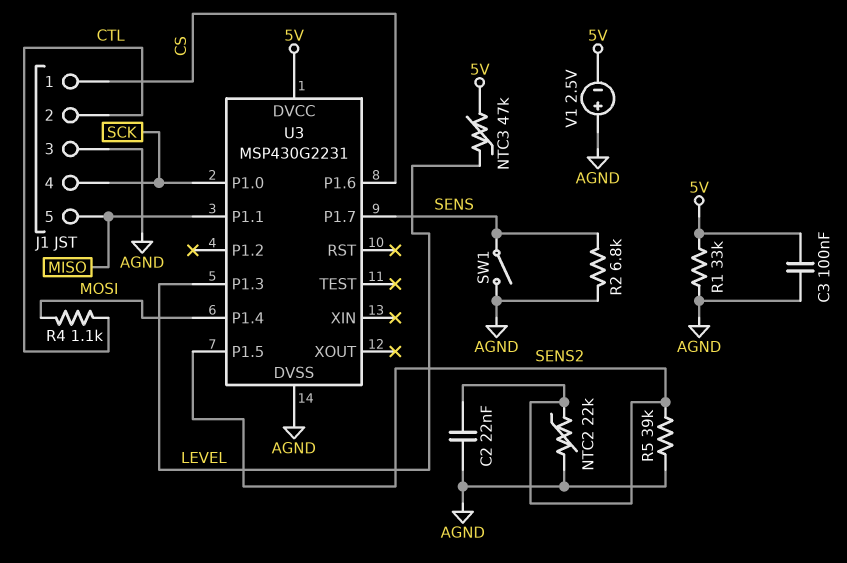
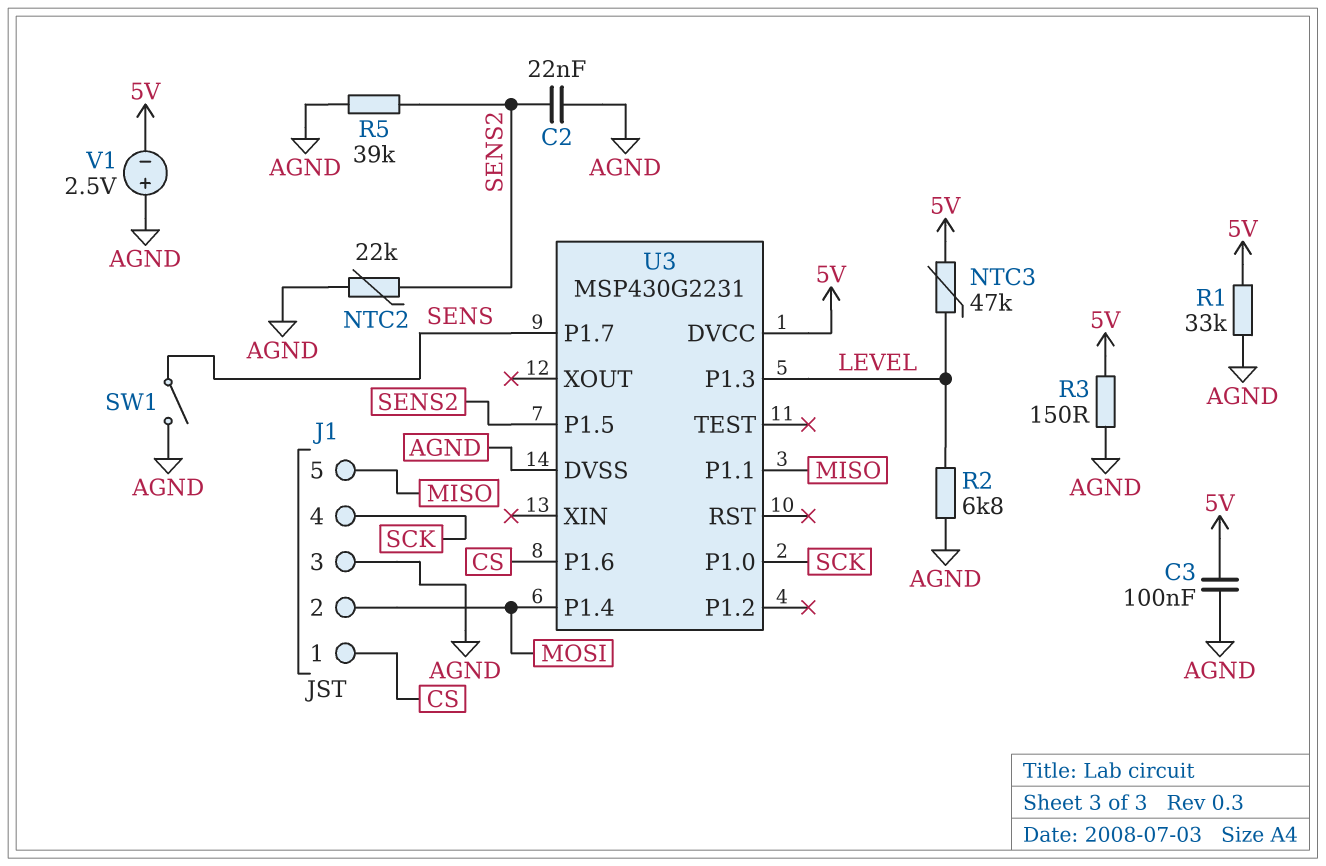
J1 pin 2: CTL -> MOSI
R2: 6.8k (AGND, SENS) -> 6.8k (AGND, LEVEL)
R3: none -> 150 (5V, AGND)
R4: 1.1k (CTL, MOSI) -> none

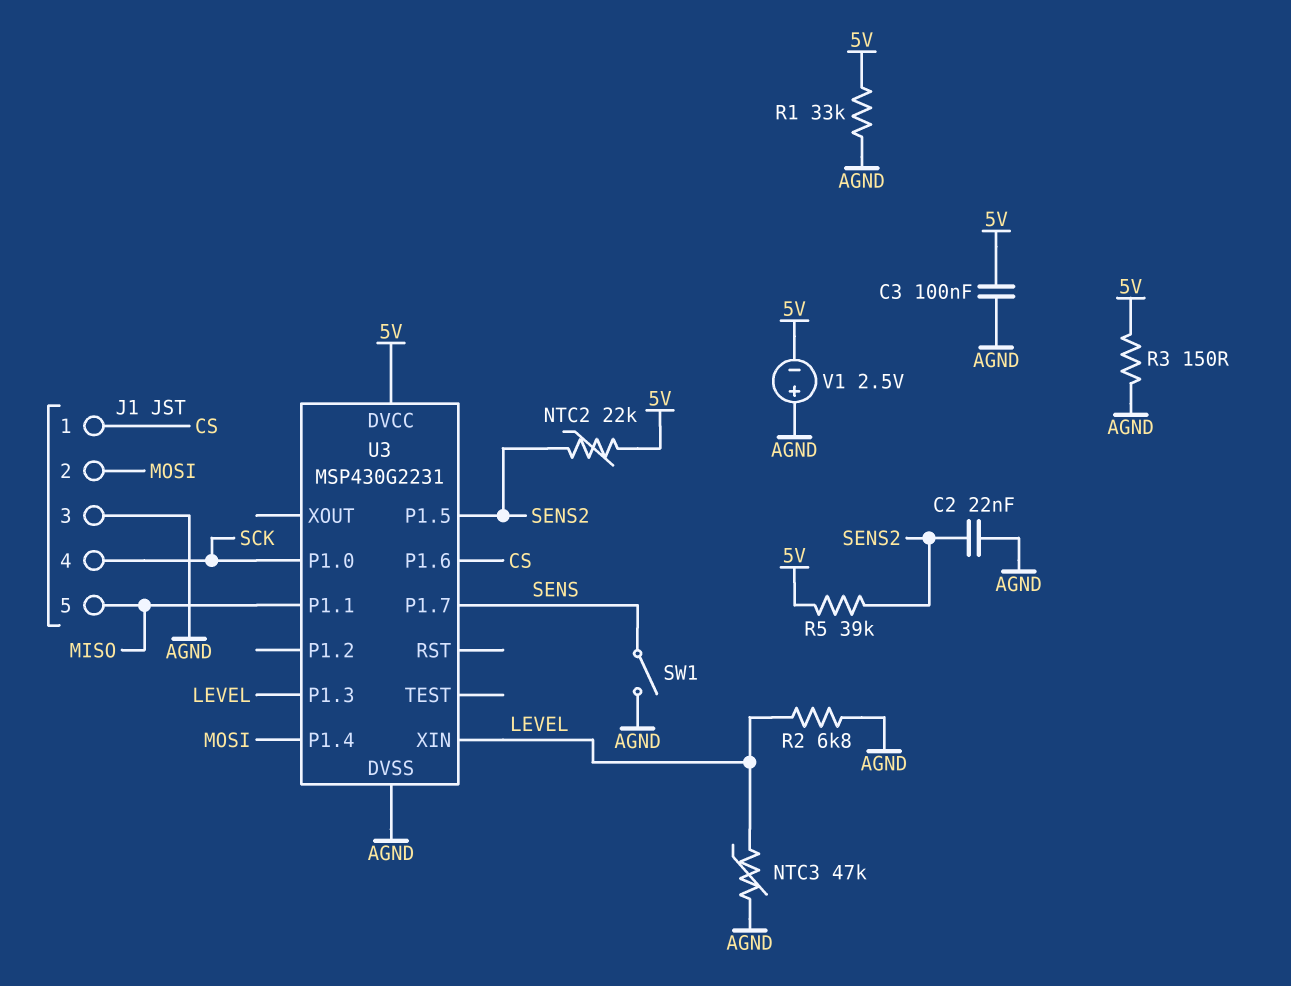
NTC2: 22k (AGND, SENS2) -> 22k (5V, SENS2)
NTC3: 47k (5V, LEVEL) -> 47k (AGND, LEVEL)
R5: 39k (AGND, SENS2) -> 39k (5V, SENS2)
U3 pin XIN: none -> LEVEL

